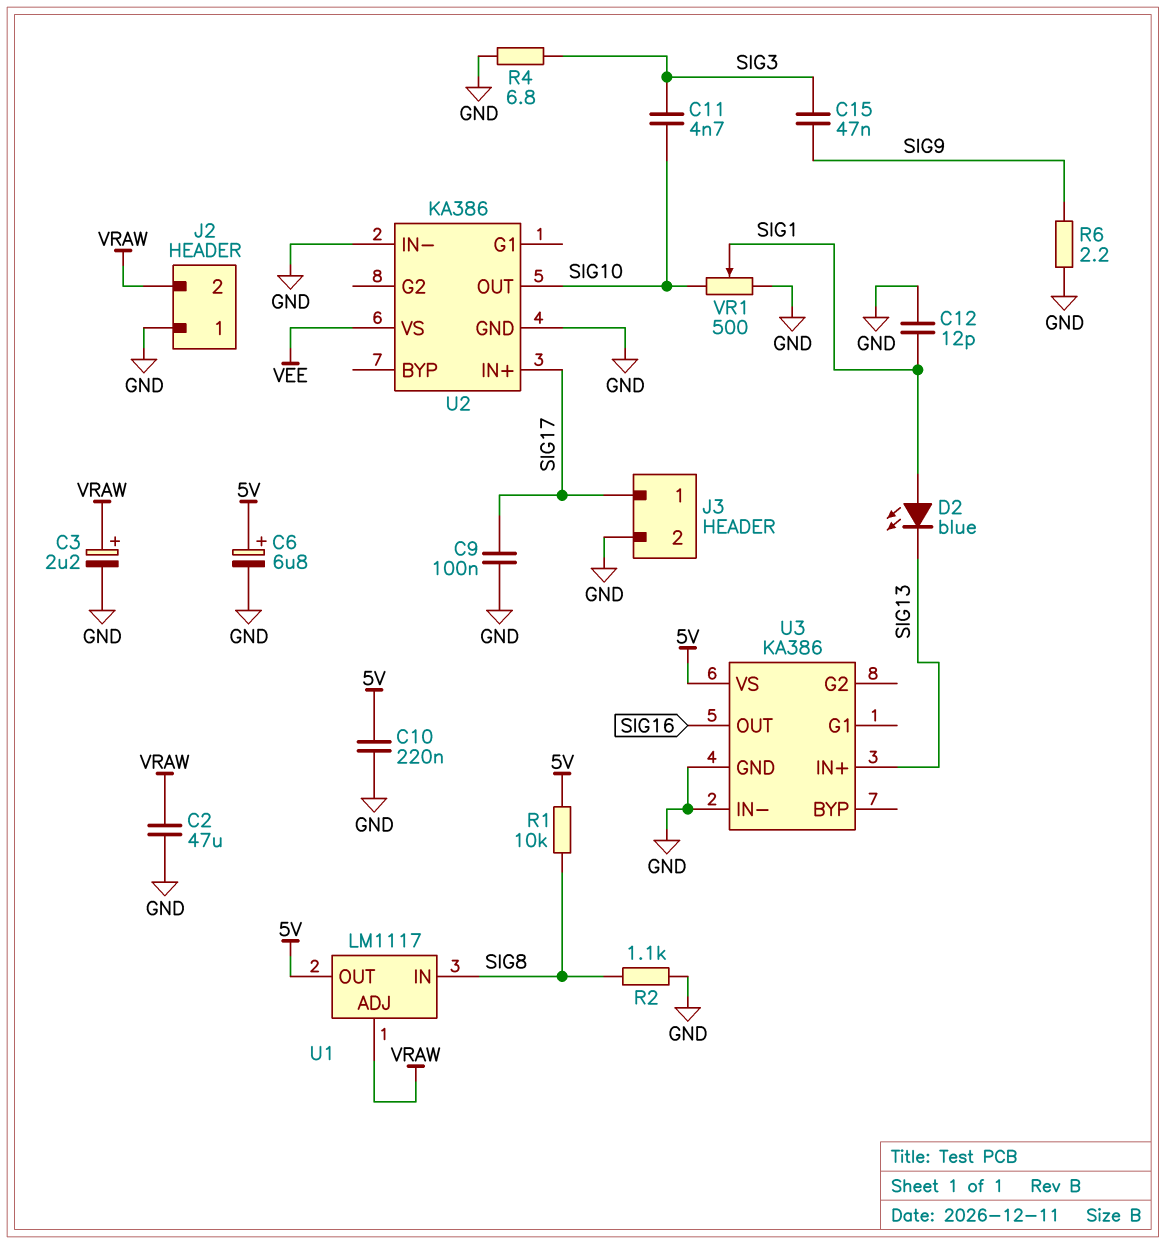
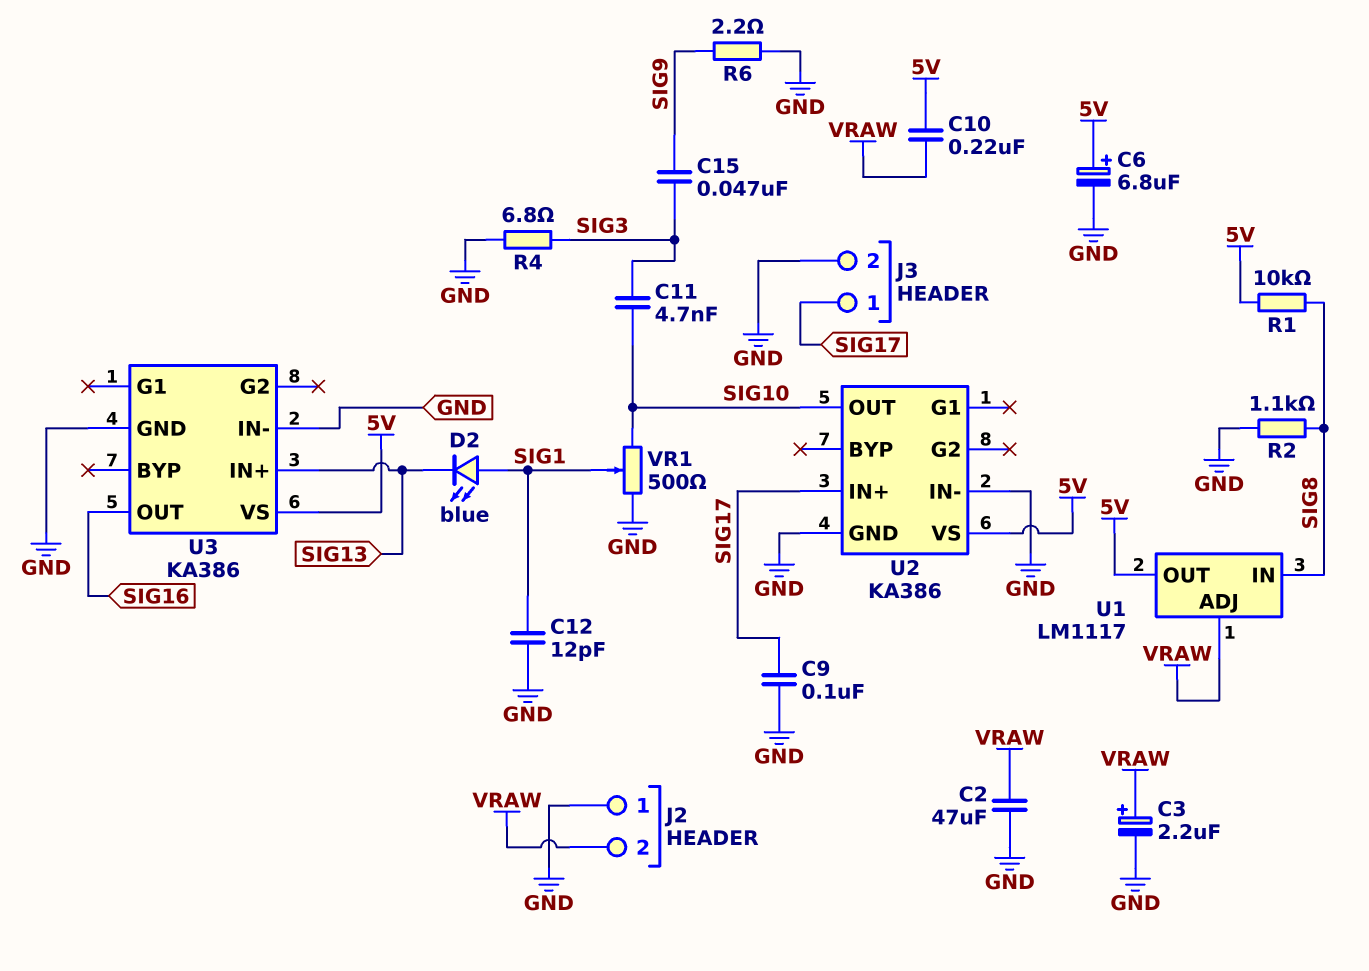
C10: 220nF (5V, GND) -> 220nF (5V, VRAW)
U2 pin VS: VEE -> 5V

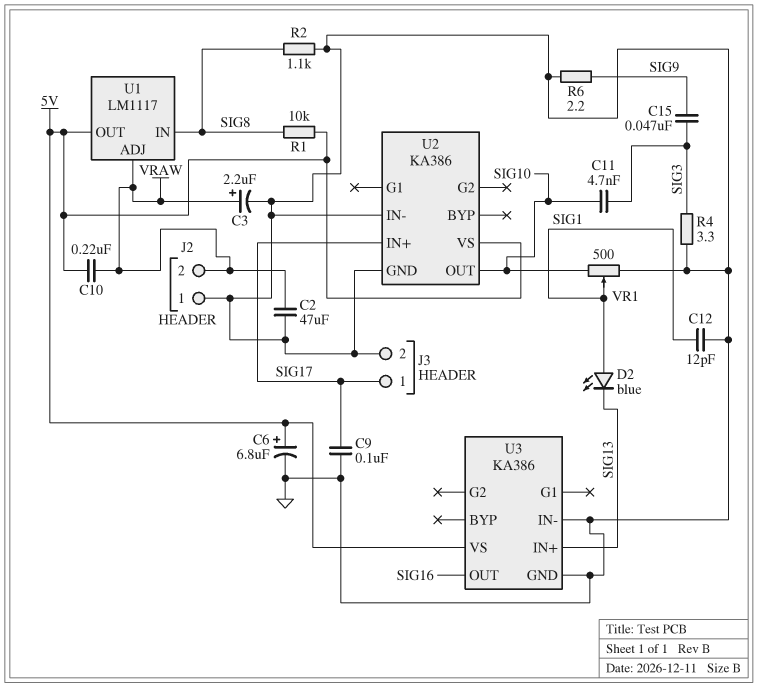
R4: 6.8 (GND, SIG3) -> 3.3 (GND, SIG3)

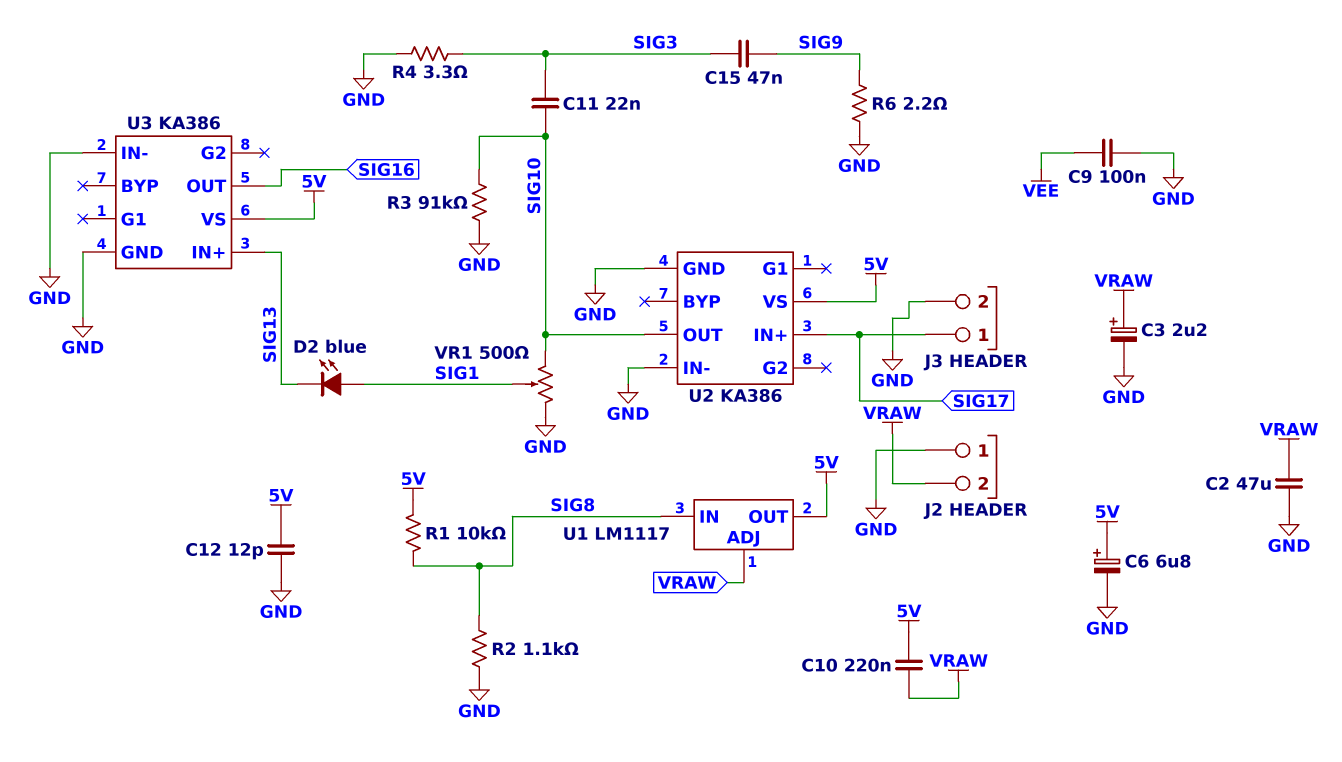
C9: 100nF (GND, SIG17) -> 100nF (GND, VEE)
C11: 4.7nF (SIG3, SIG10) -> 22nF (SIG3, SIG10)
C12: 12pF (GND, SIG1) -> 12pF (5V, GND)
R3: none -> 91k (GND, SIG10)

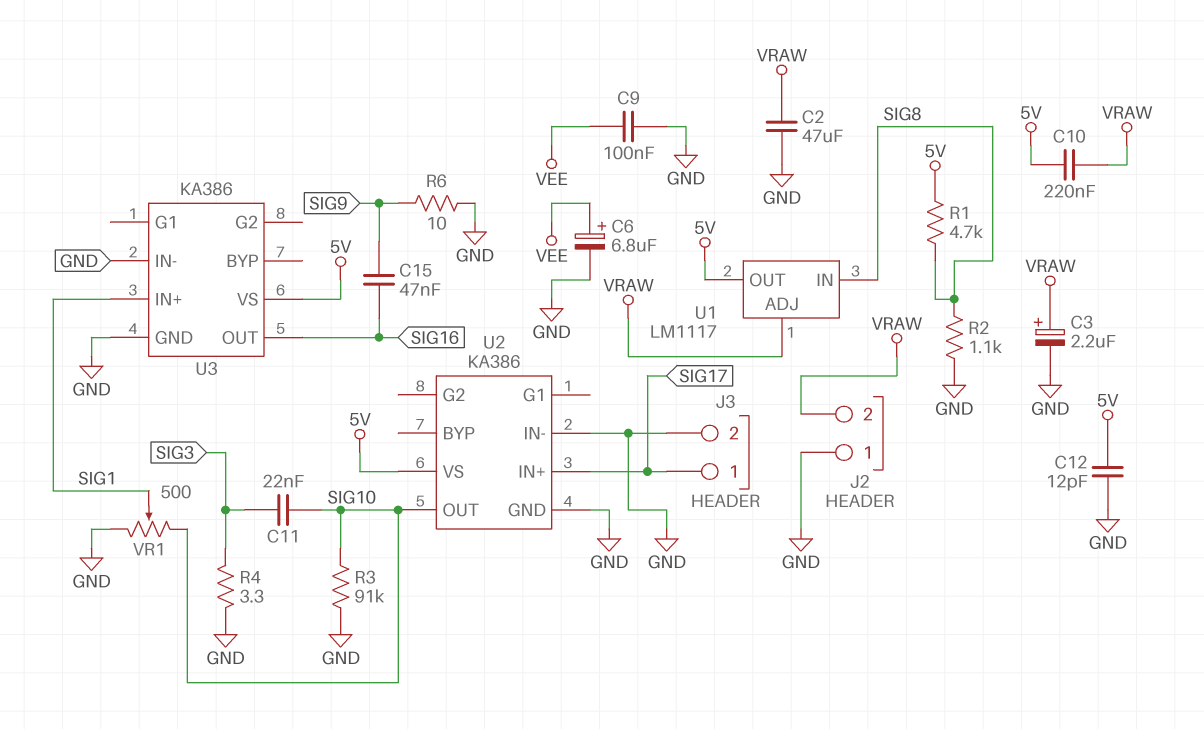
C6: 6.8uF (plus 5V, minus GND) -> 6.8uF (plus VEE, minus GND)
C15: 47nF (SIG3, SIG9) -> 47nF (SIG9, SIG16)
D2: LED blue (A SIG1, K SIG13) -> none
R1: 10k (5V, SIG8) -> 4.7k (5V, SIG8)
R6: 2.2 (GND, SIG9) -> 10 (GND, SIG9)
U3 pin IN+: SIG13 -> SIG1

